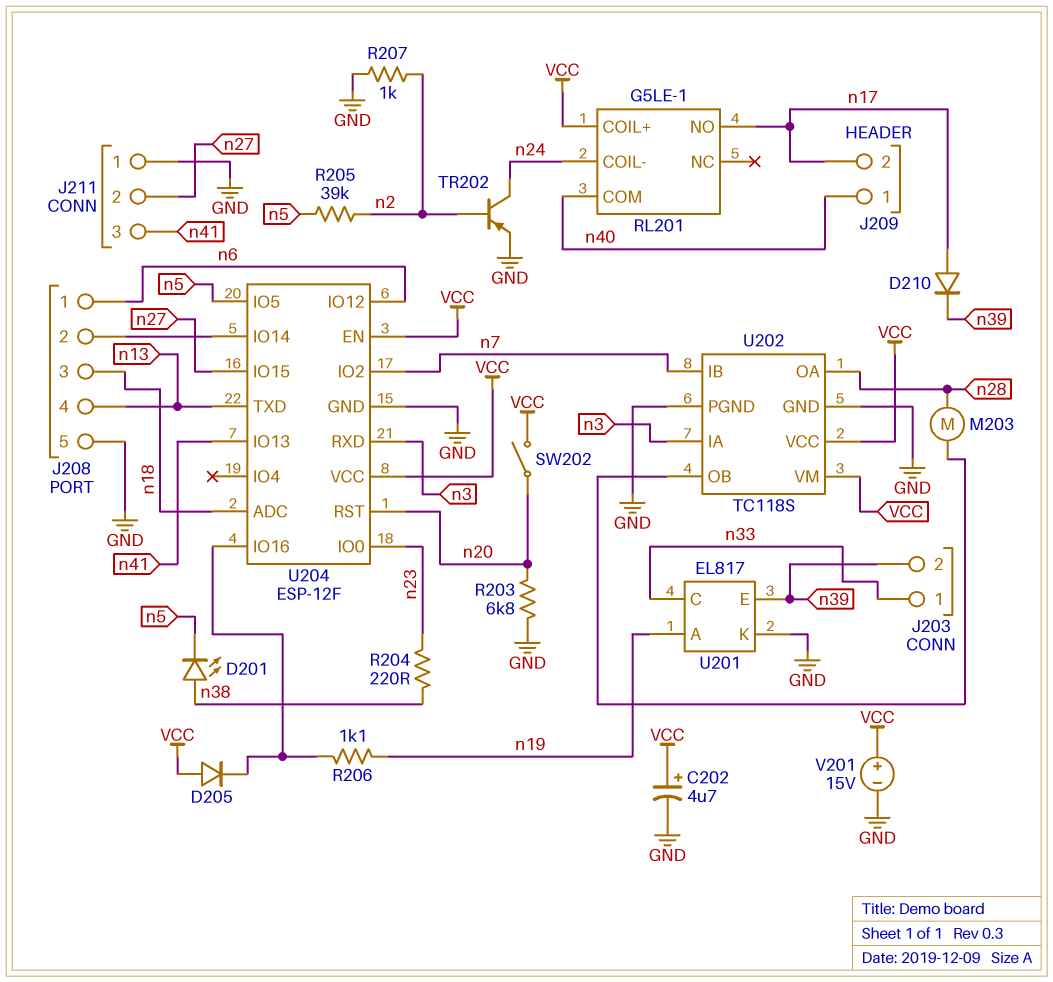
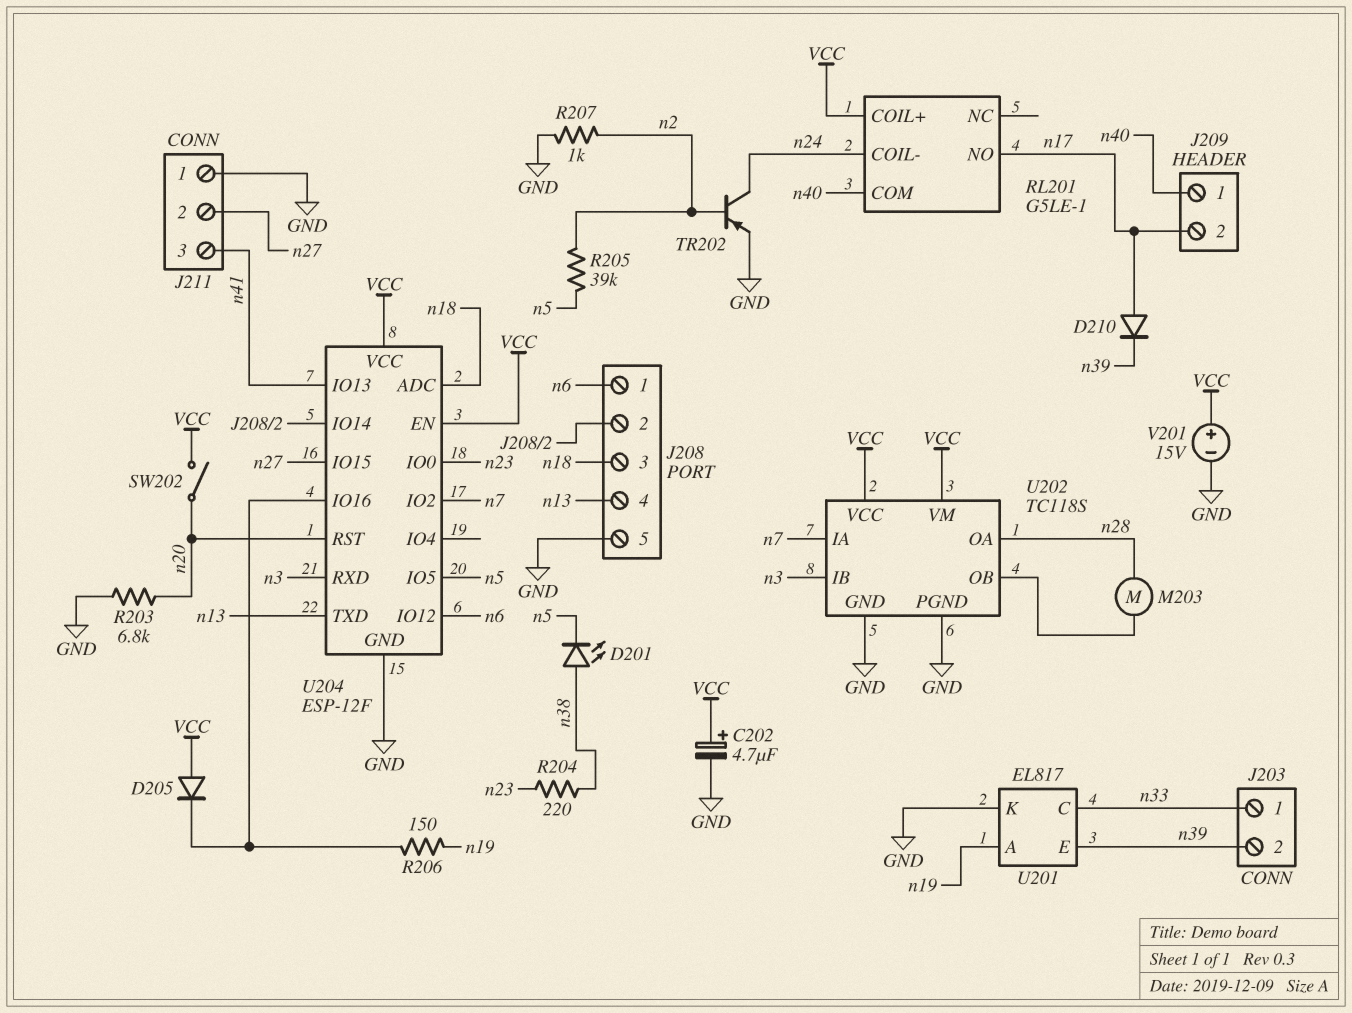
R206: 1.1k (U204/IO16, n19) -> 150 (U204/IO16, n19)
U202 pin IA: n3 -> n7
U202 pin IB: n7 -> n3

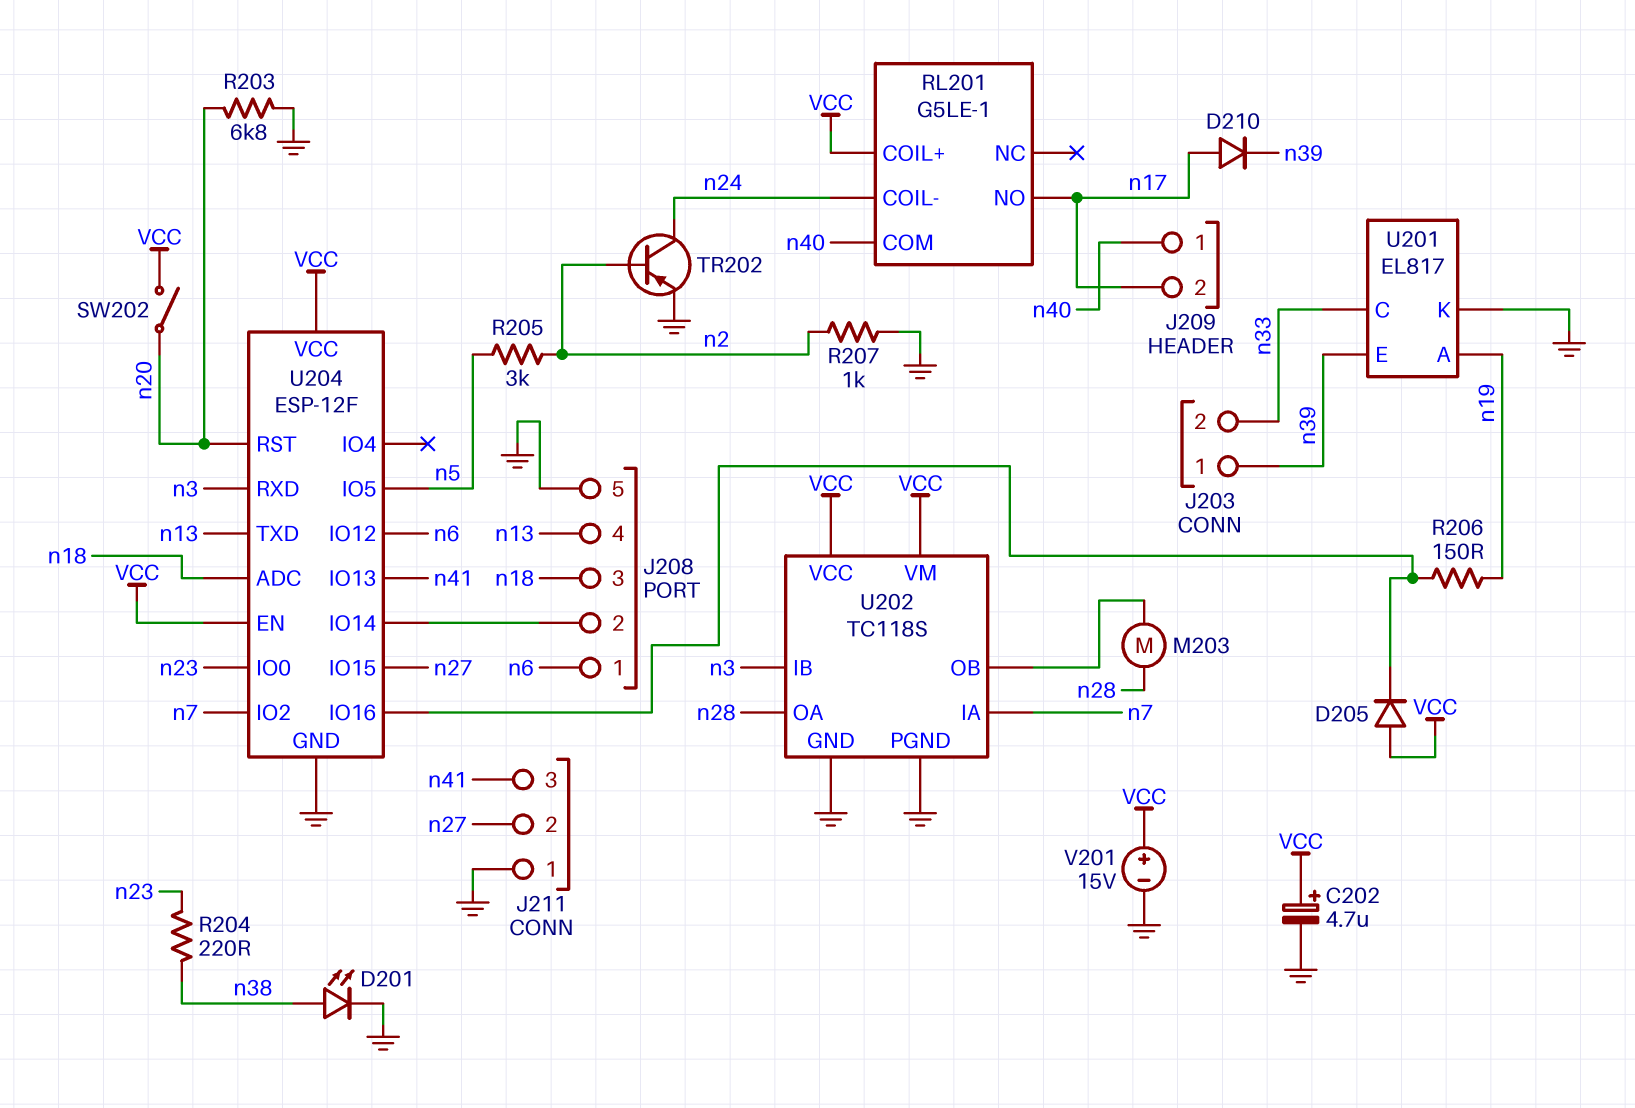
D201: LED (A n38, K n5) -> LED (A n38, K GND)
J203 pin 1: n33 -> n39
J203 pin 2: n39 -> n33
R205: 39k (n2, n5) -> 3k (n2, n5)

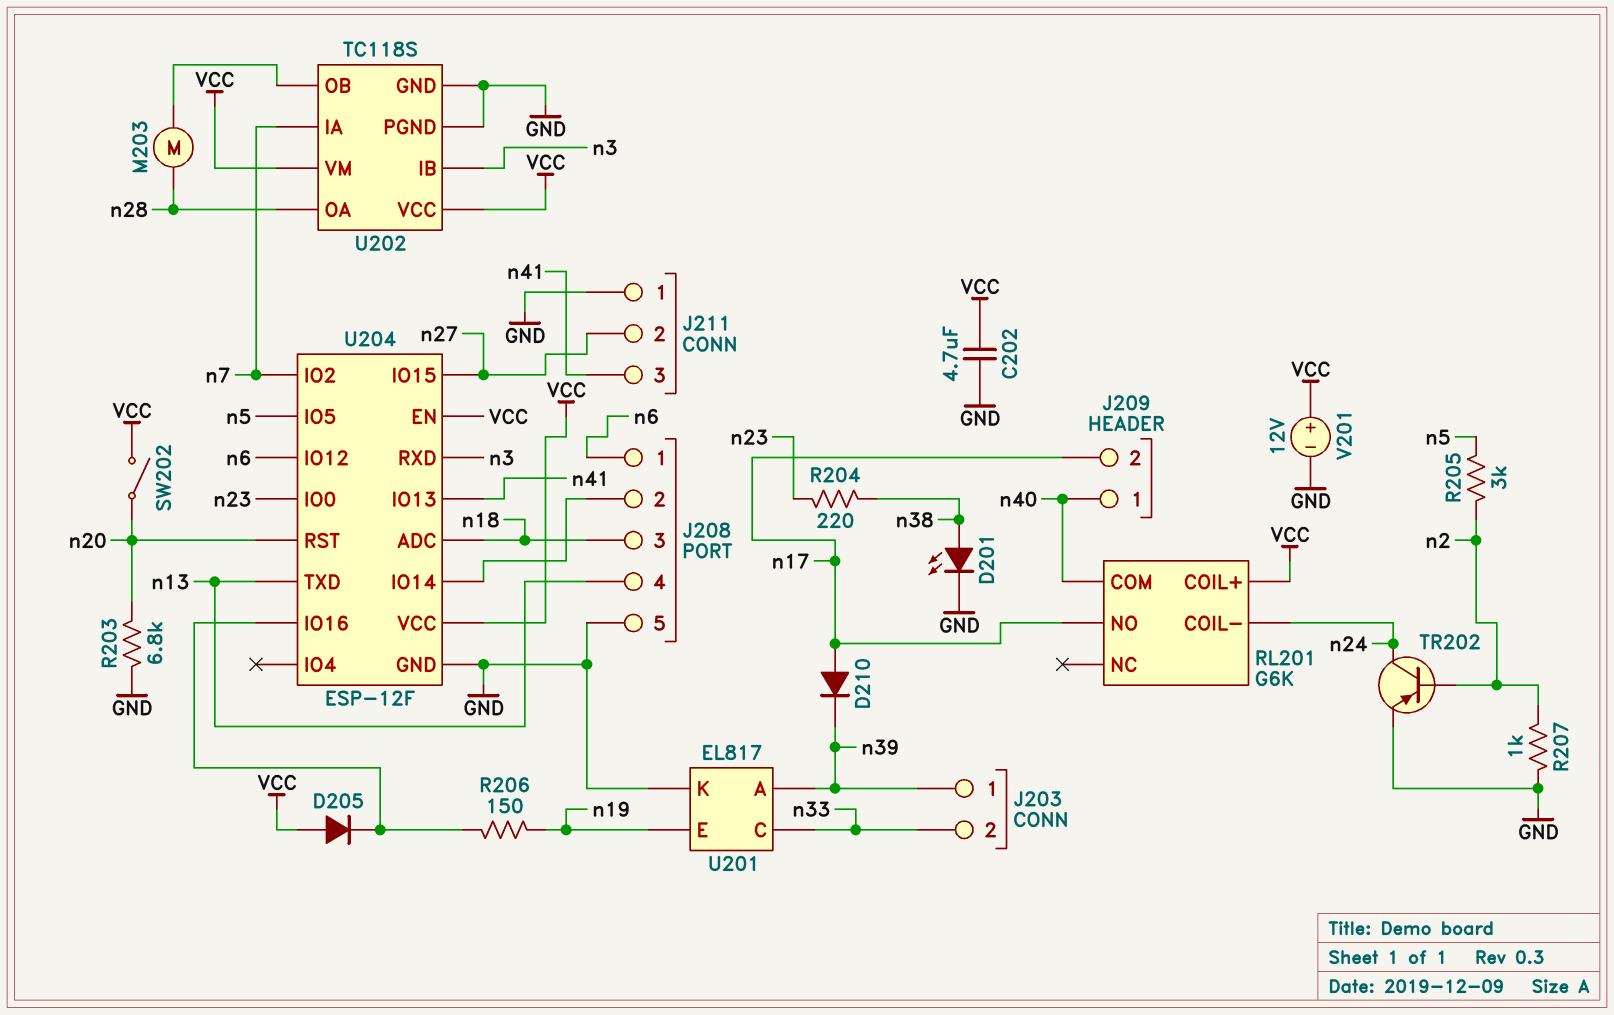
C202: 4.7uF (plus VCC, minus GND) -> 4.7uF (GND, VCC)
RL201: G5LE-1 -> G6K
U201 pin A: n19 -> n39
U201 pin E: n39 -> n19
V201: 15V (plus VCC, minus GND) -> 12V (plus VCC, minus GND)

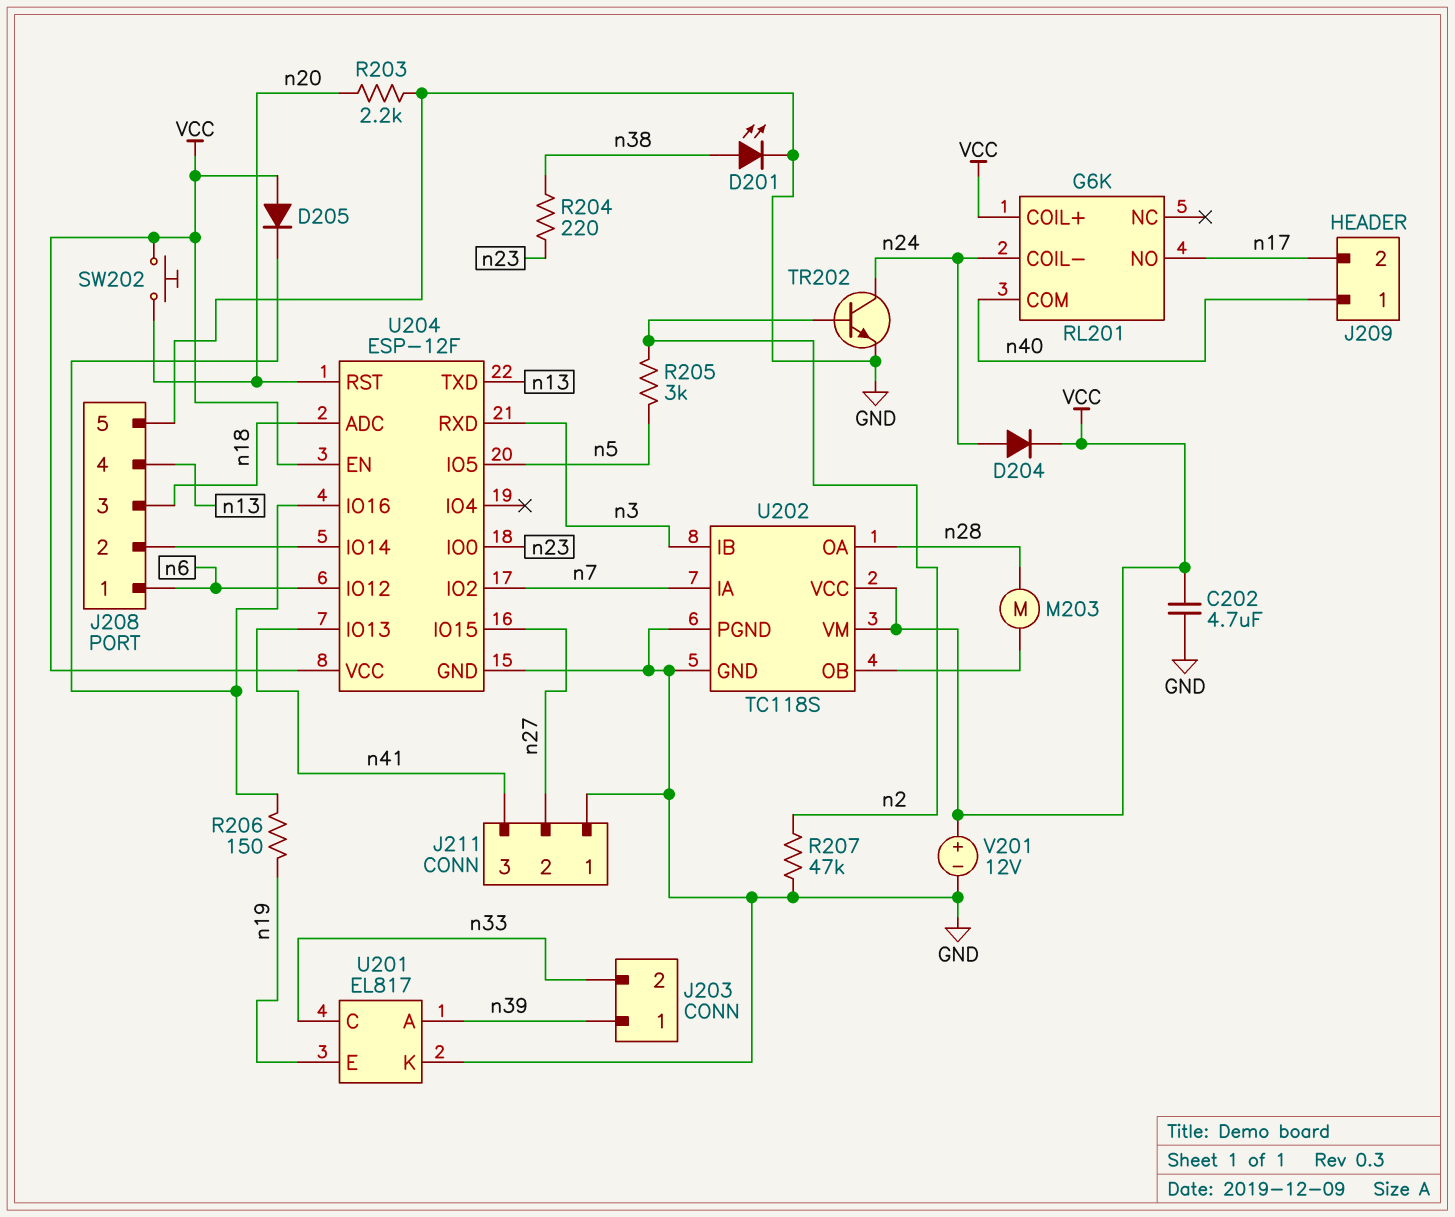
D204: none -> diode (A n24, K VCC)
D210: diode (A n17, K n39) -> none
R203: 6.8k (GND, n20) -> 2.2k (GND, n20)
R207: 1k (GND, n2) -> 47k (GND, n2)
SW202: switch (VCC, n20) -> button (VCC, n20)
TR202: PNP (B n2, C n24, E GND) -> NPN (B n2, C n24, E GND)

